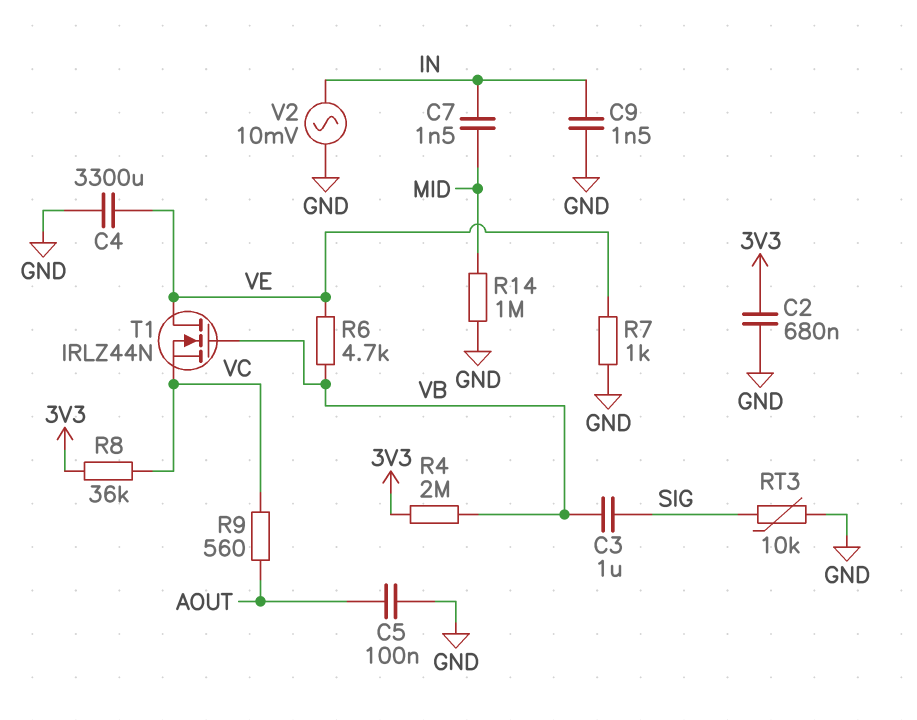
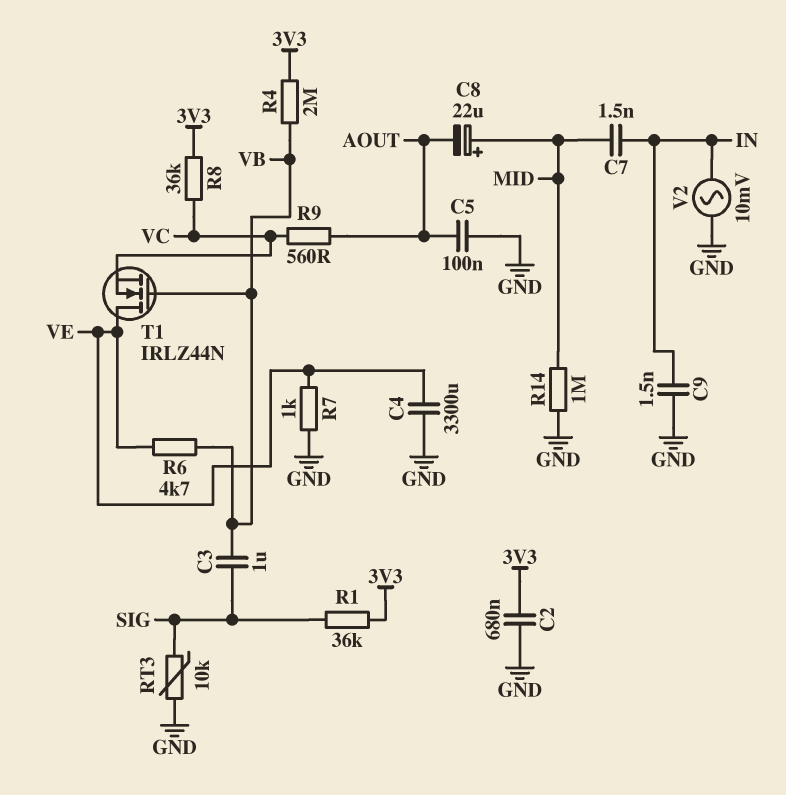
C8: none -> 22uF (plus MID, minus AOUT)
R1: none -> 36k (3V3, SIG)

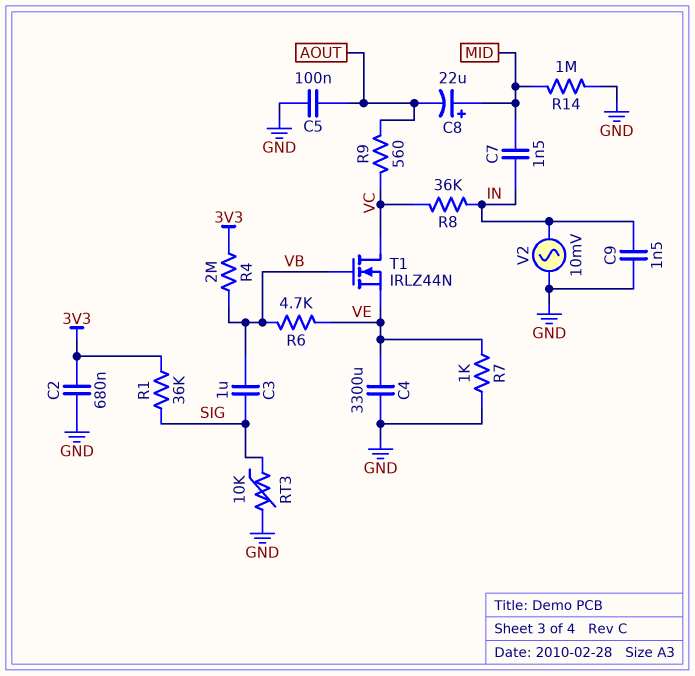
R8: 36k (3V3, VC) -> 36k (IN, VC)
T1: NMOS IRLZ44N (G VB, D VE, S VC) -> NMOS IRLZ44N (G VB, D VC, S VE)

